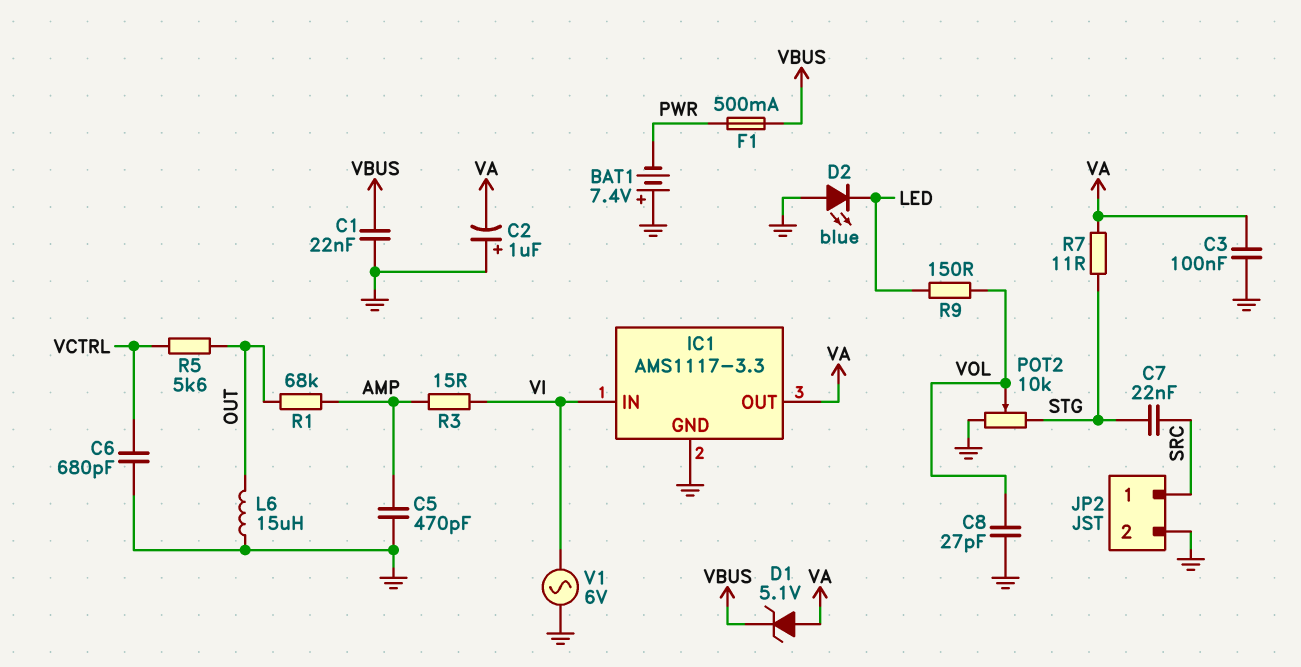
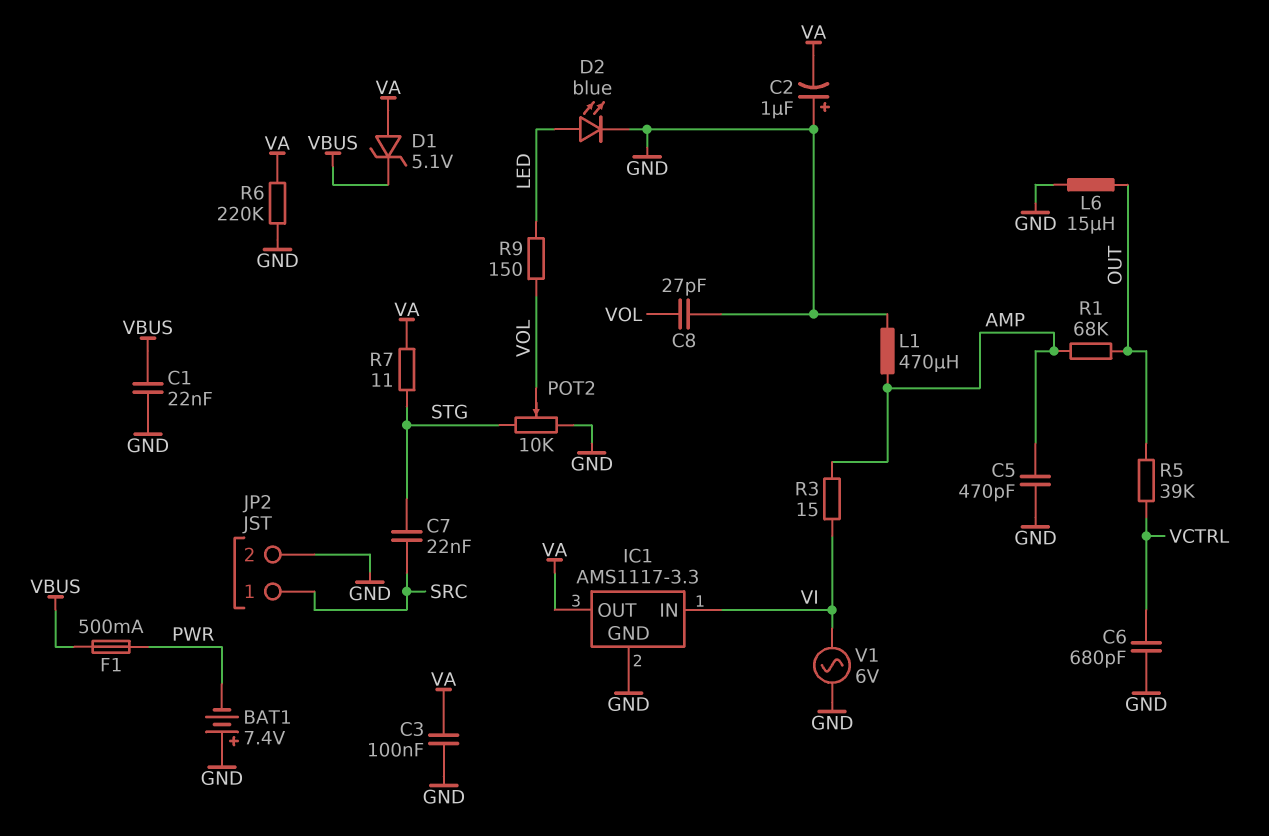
D2: LED blue (A GND, K LED) -> LED blue (A LED, K GND)
L1: none -> 470uH (AMP, GND)
R5: 5.6k (OUT, VCTRL) -> 39k (OUT, VCTRL)
R6: none -> 220k (GND, VA)

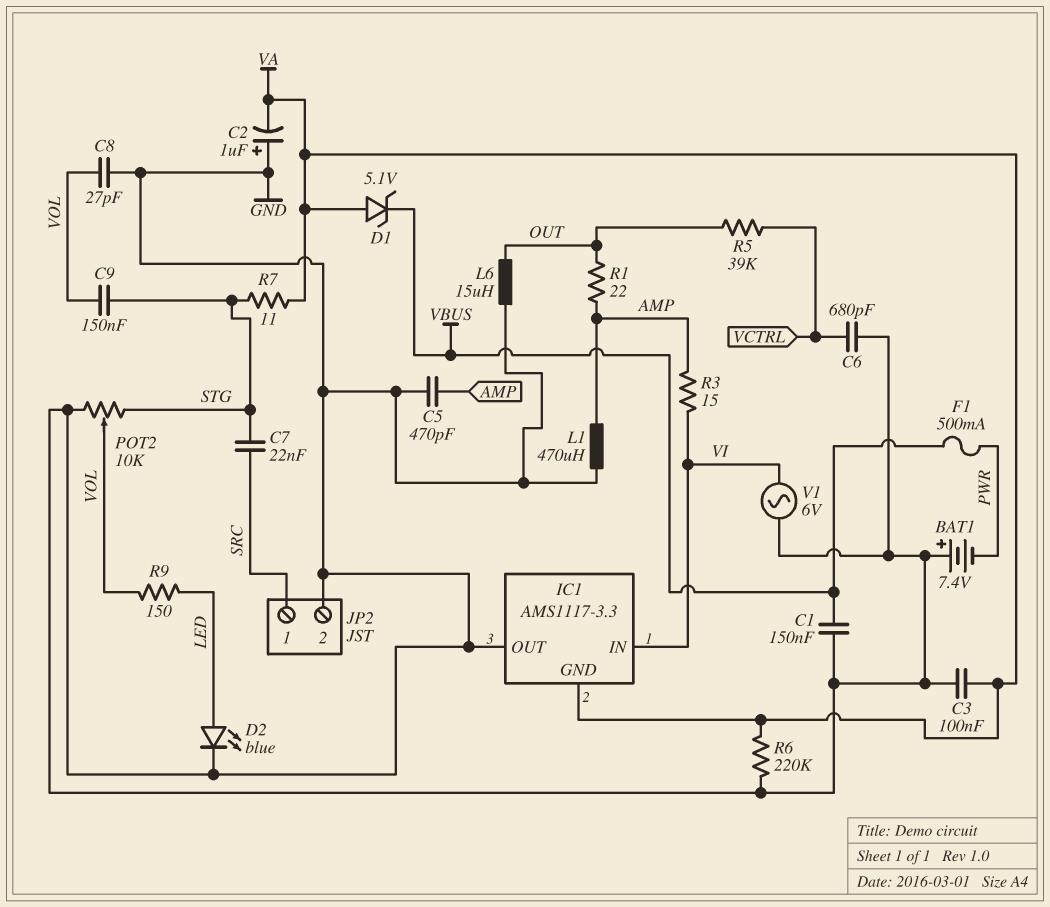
C1: 22nF (GND, VBUS) -> 150nF (GND, VBUS)
C9: none -> 150nF (STG, VOL)
IC1 pin GND: GND -> VA
IC1 pin OUT: VA -> GND
R1: 68k (AMP, OUT) -> 22 (AMP, OUT)

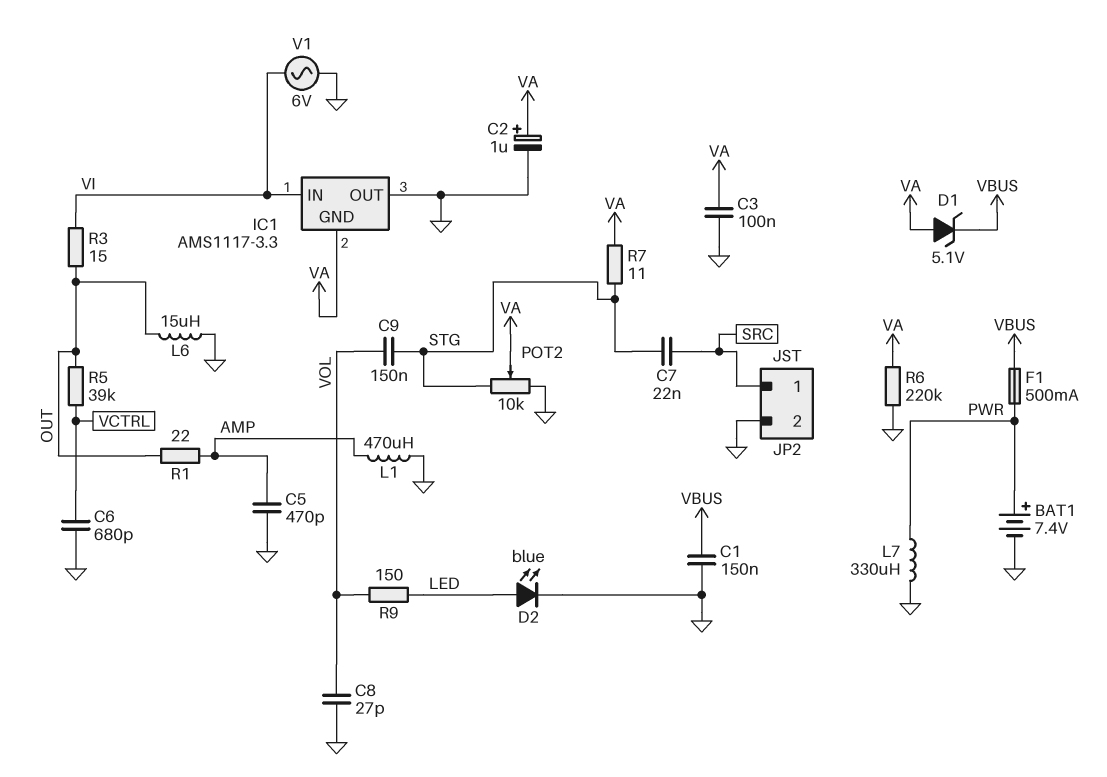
BAT1: 7.4V (plus GND, minus PWR) -> 7.4V (plus PWR, minus GND)
C2: 1uF (plus GND, minus VA) -> 1uF (plus VA, minus GND)
L7: none -> 330uH (GND, PWR)
POT2: 10k (GND, STG, wiper VOL) -> 10k (GND, STG, wiper VA)
R3: 15 (AMP, VI) -> 15 (OUT, VI)

